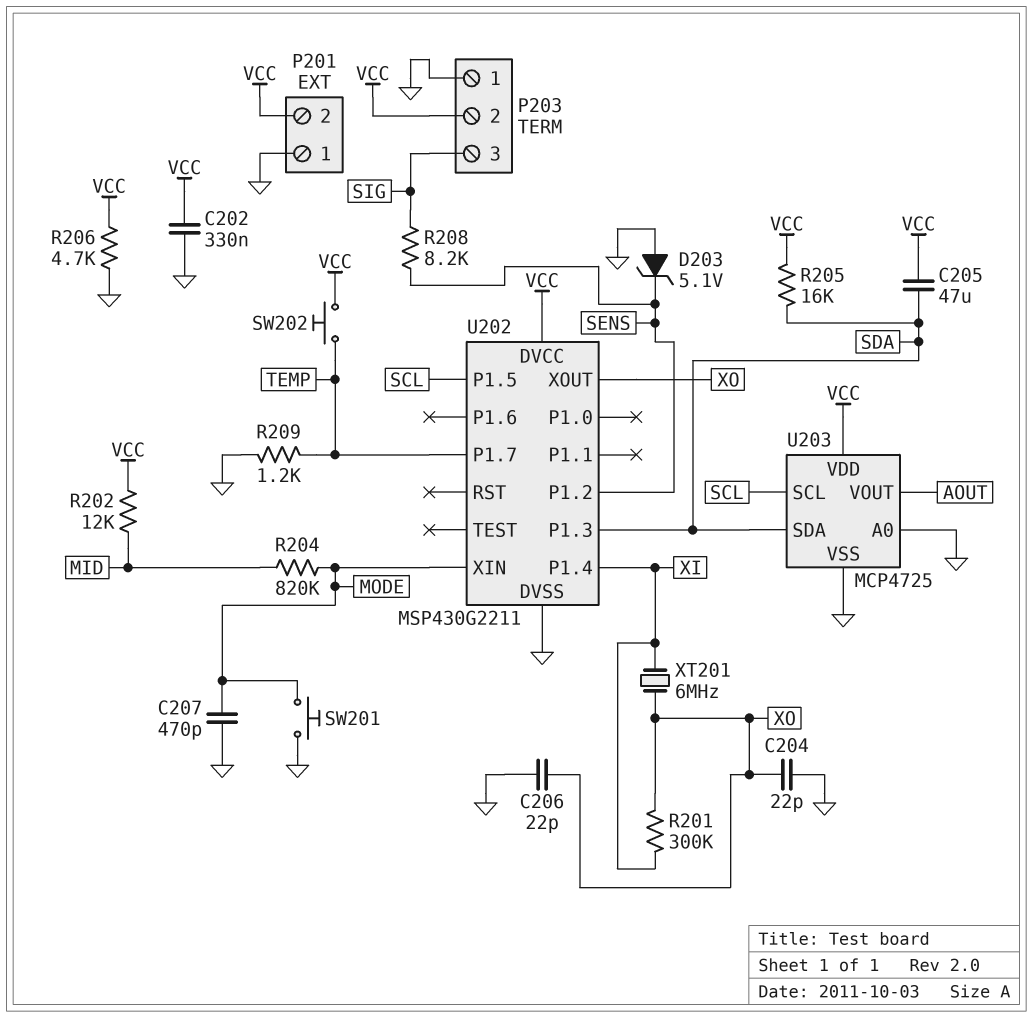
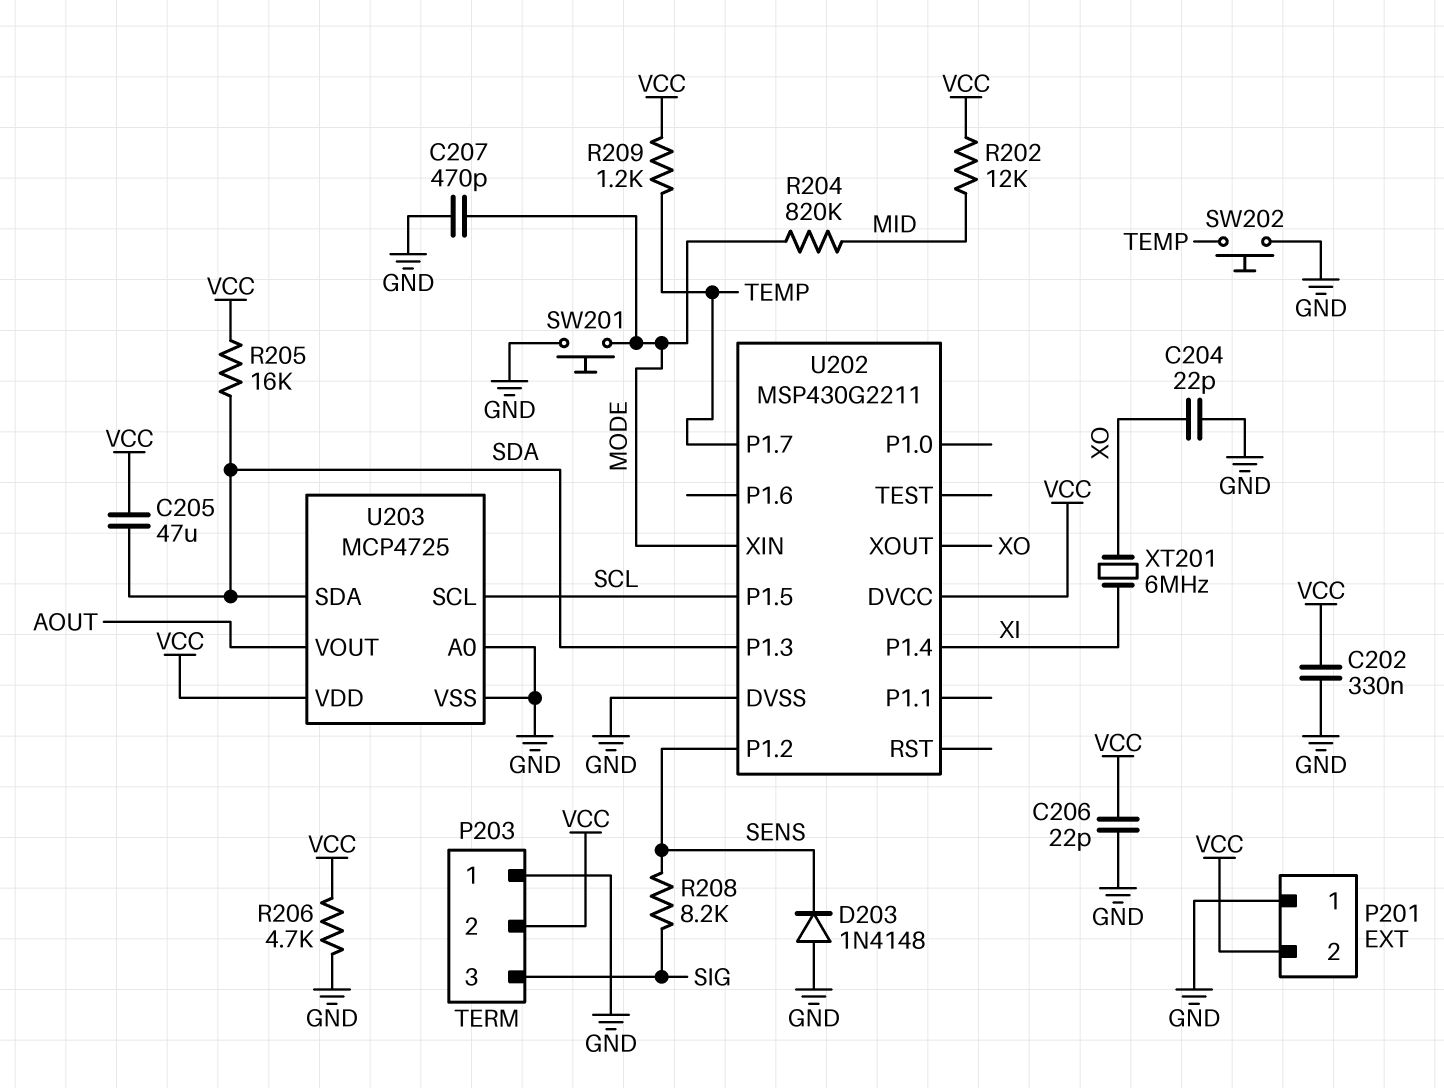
C206: 22pF (GND, XO) -> 22pF (GND, VCC)
D203: zener 5.1V (A GND, K SENS) -> diode 1N4148 (A GND, K SENS)
R201: 300k (XI, XO) -> none
R209: 1.2k (GND, TEMP) -> 1.2k (TEMP, VCC)
SW202: button (TEMP, VCC) -> button (GND, TEMP)

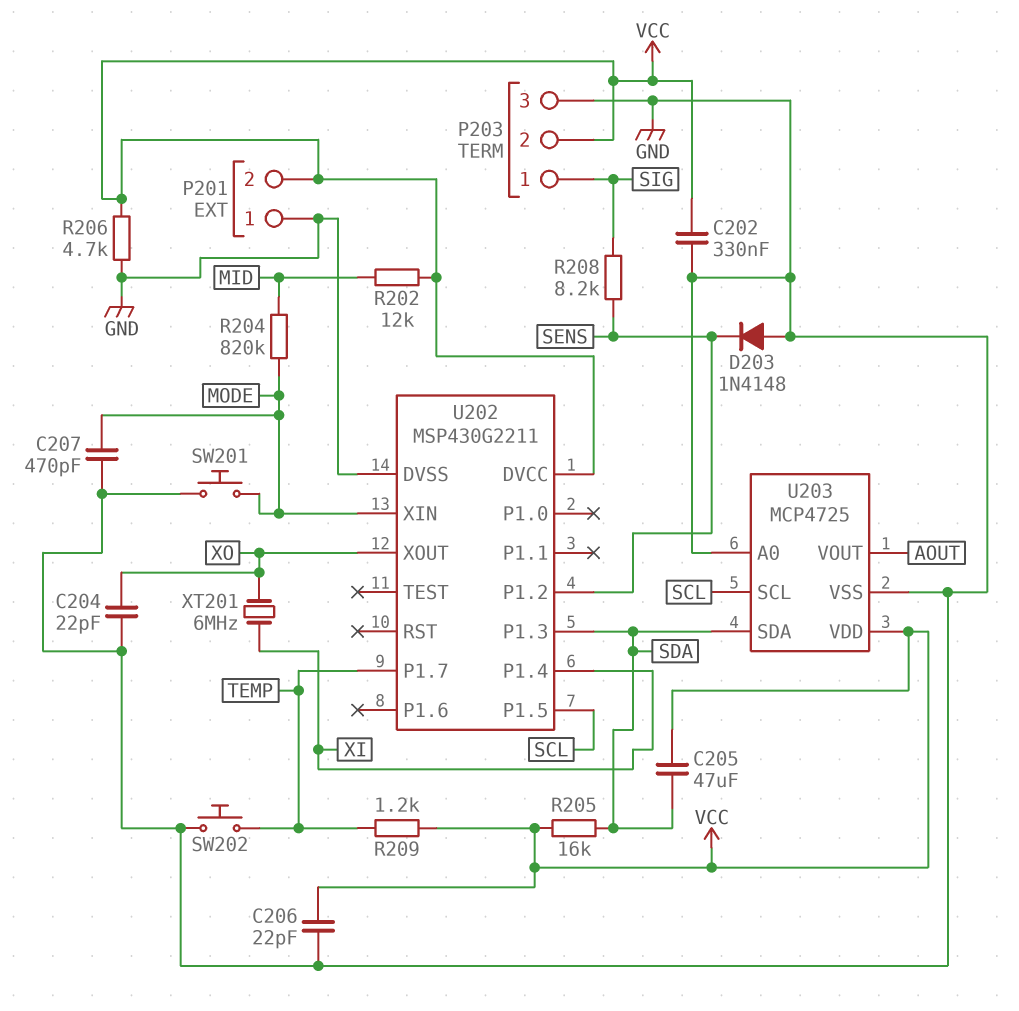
P203 pin 1: GND -> SIG
P203 pin 3: SIG -> GND

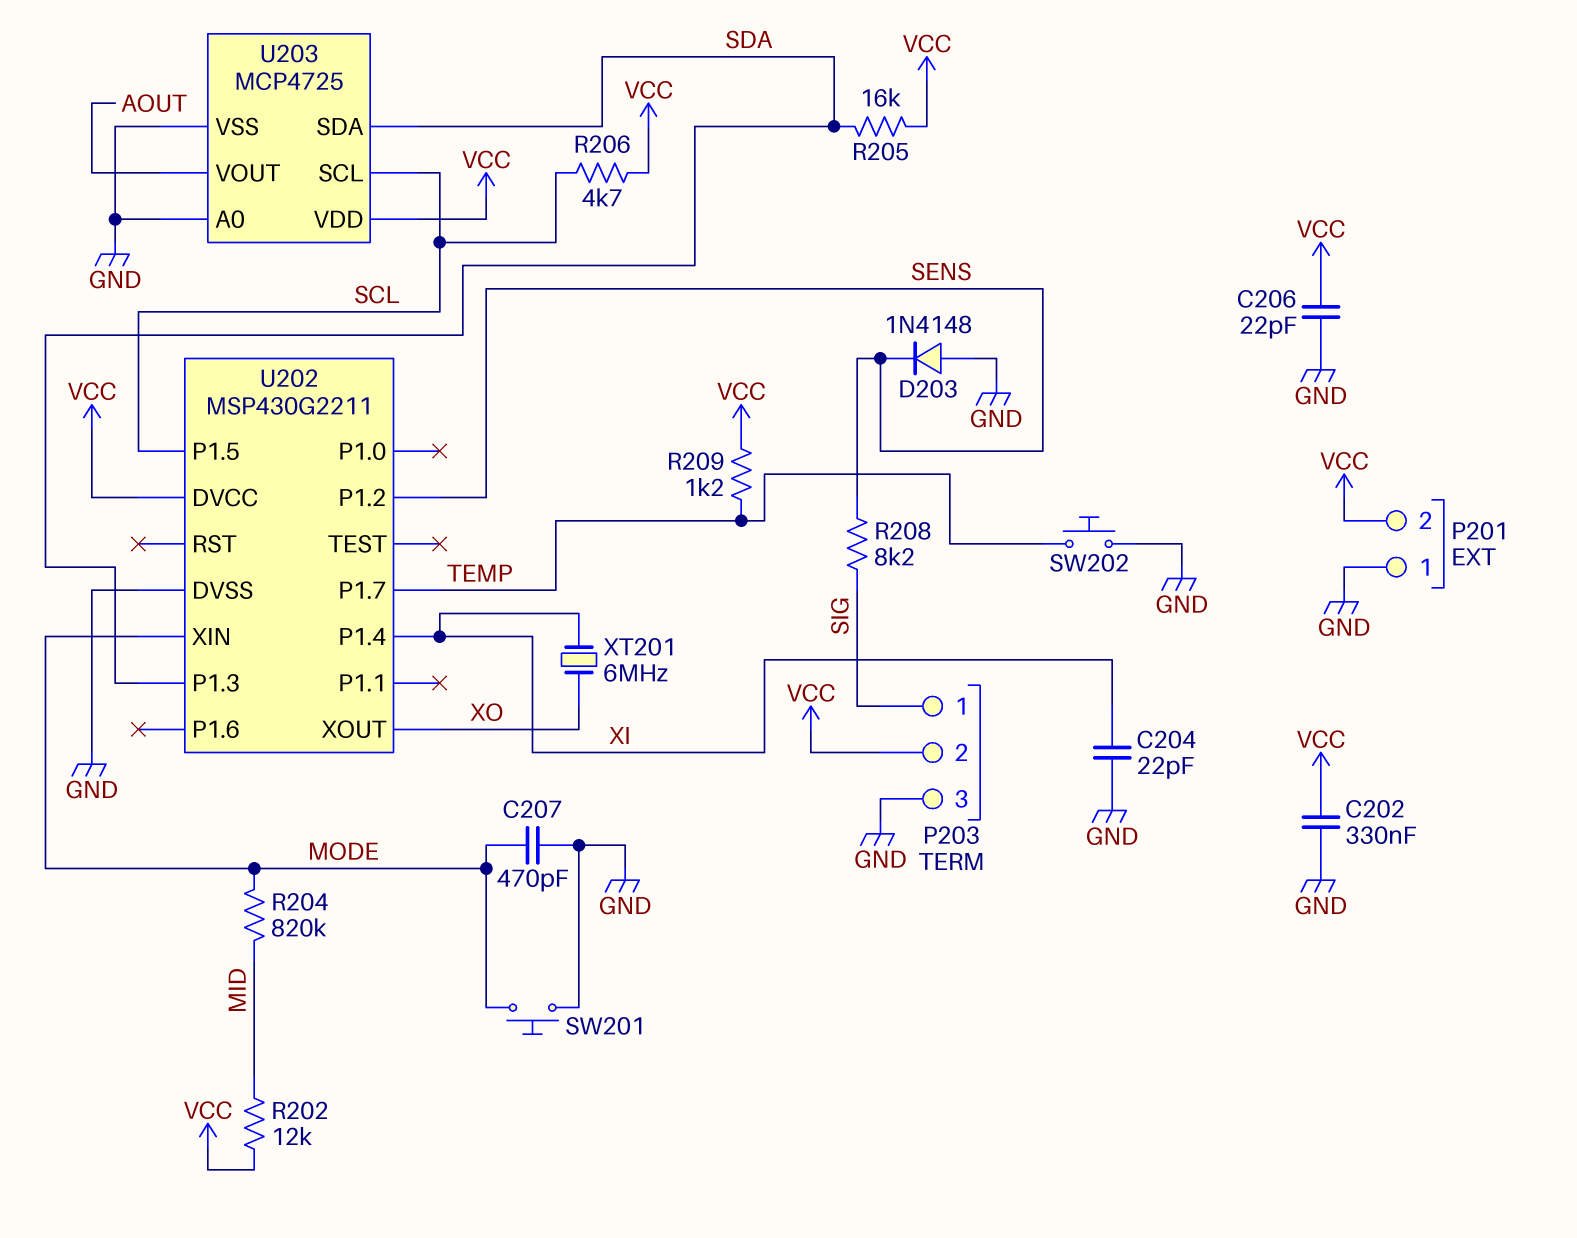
C204: 22pF (GND, XO) -> 22pF (GND, XI)
C205: 47uF (SDA, VCC) -> none
R206: 4.7k (GND, VCC) -> 4.7k (SCL, VCC)

